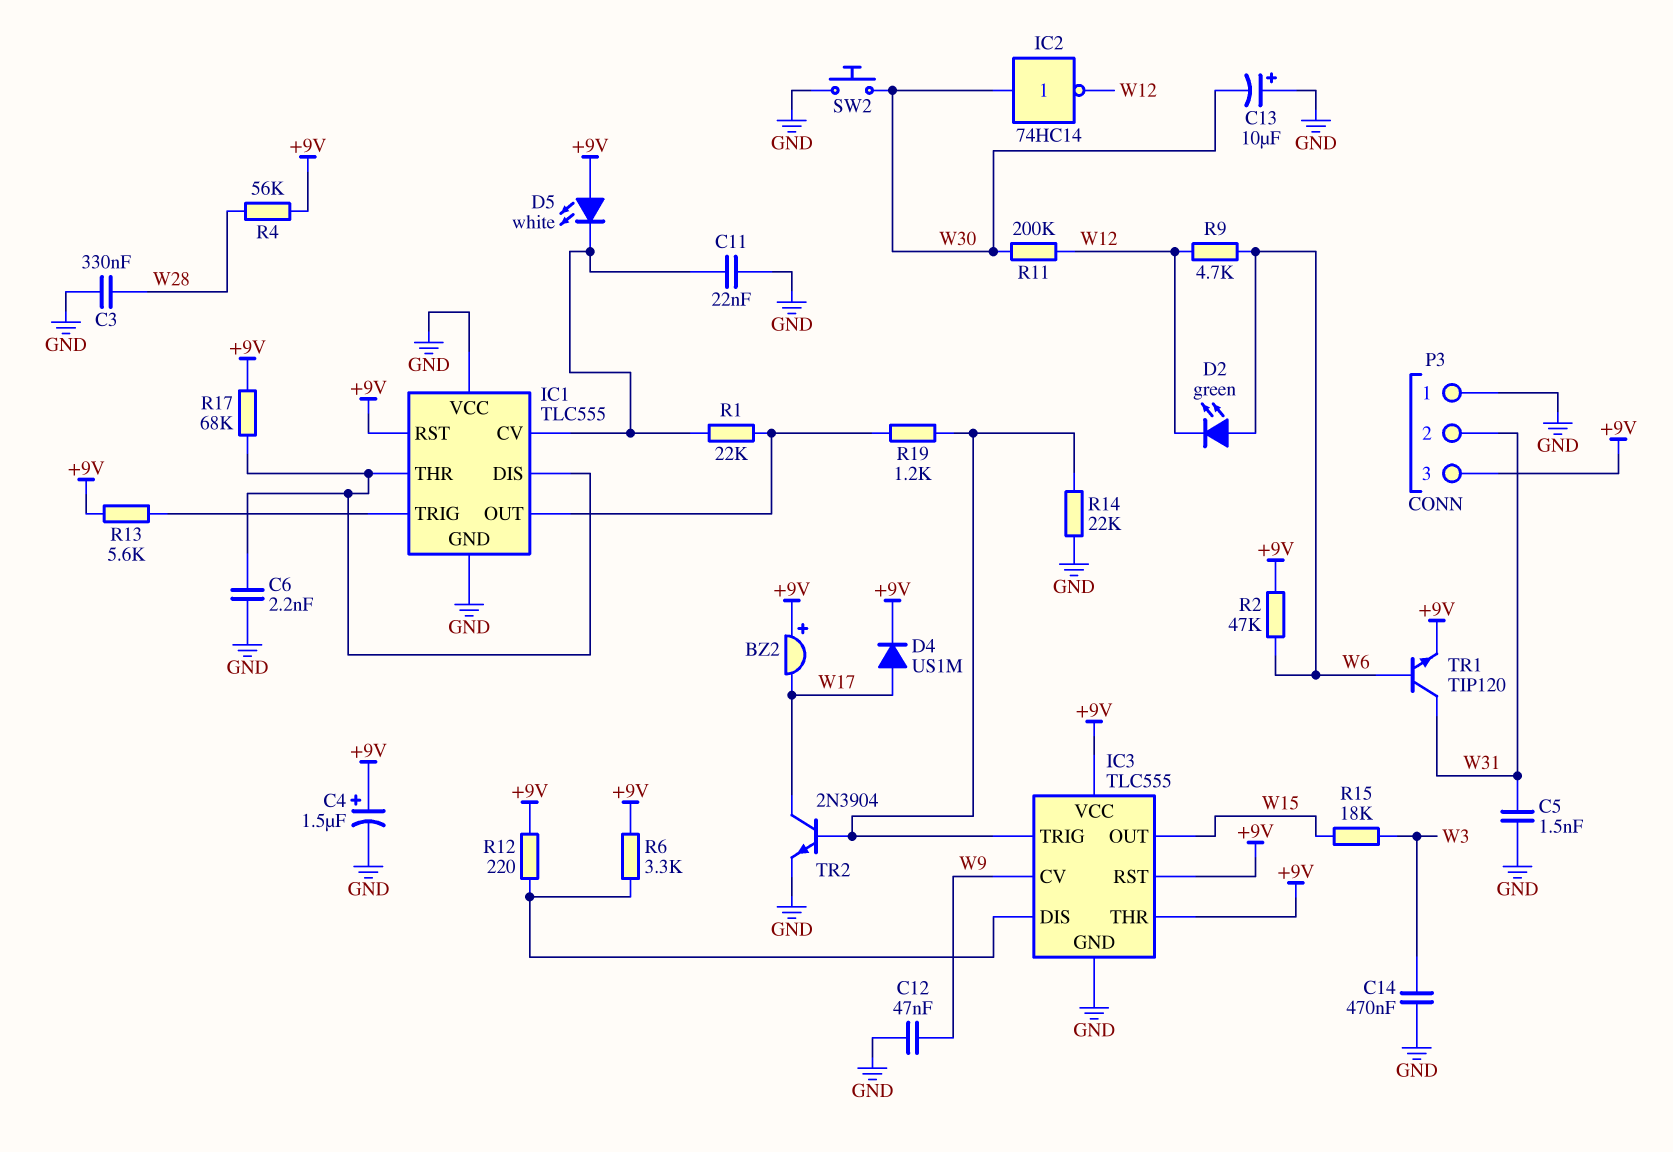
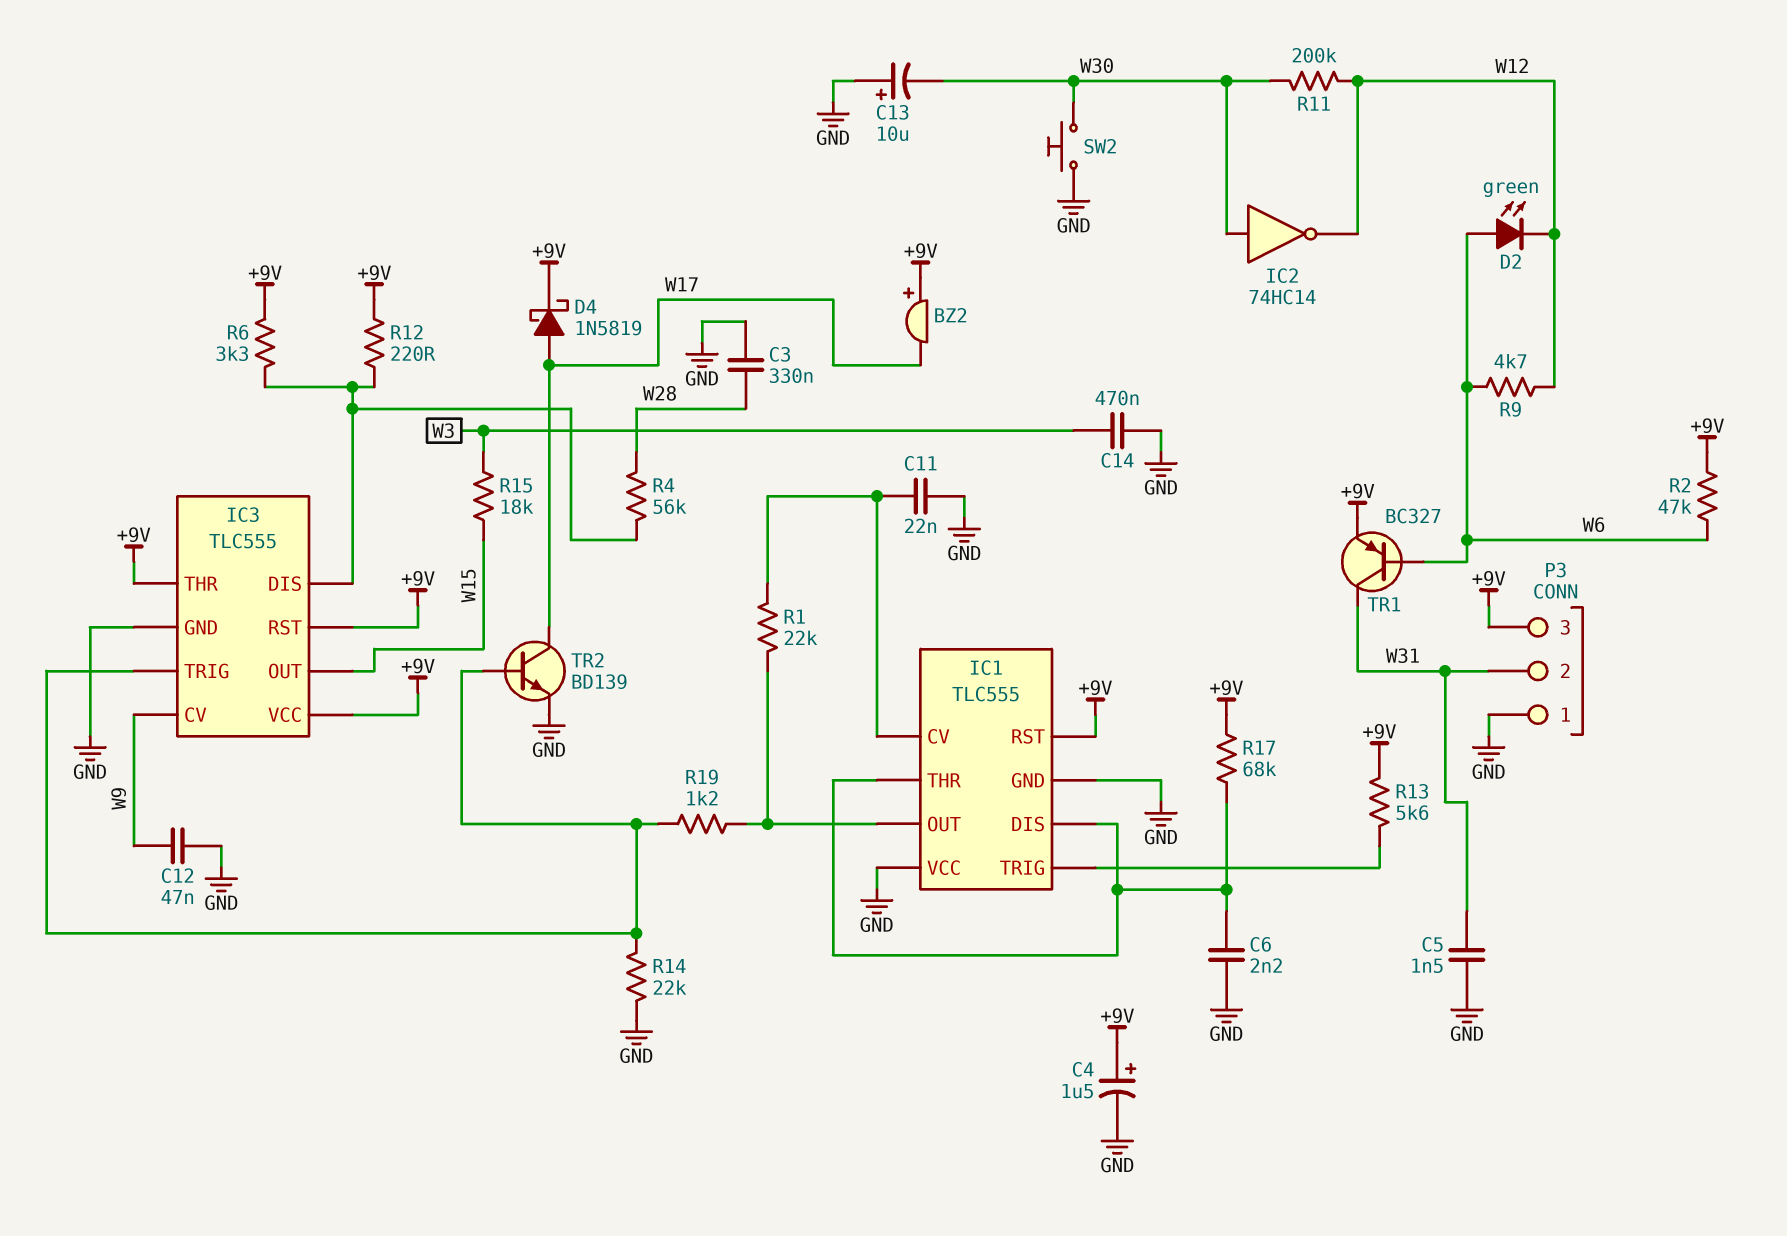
D4: diode US1M (A W17, K +9V) -> schottky 1N5819 (A W17, K +9V)
D5: LED white (A +9V, K IC1/CV) -> none
R4: 56k (+9V, W28) -> 56k (IC3/DIS, W28)
TR1: NPN TIP120 (B W6, C W31, E +9V) -> PNP BC327 (B W6, C W31, E +9V)
TR2: NPN 2N3904 (B IC3/TRIG, C W17, E GND) -> NPN BD139 (B IC3/TRIG, C W17, E GND)

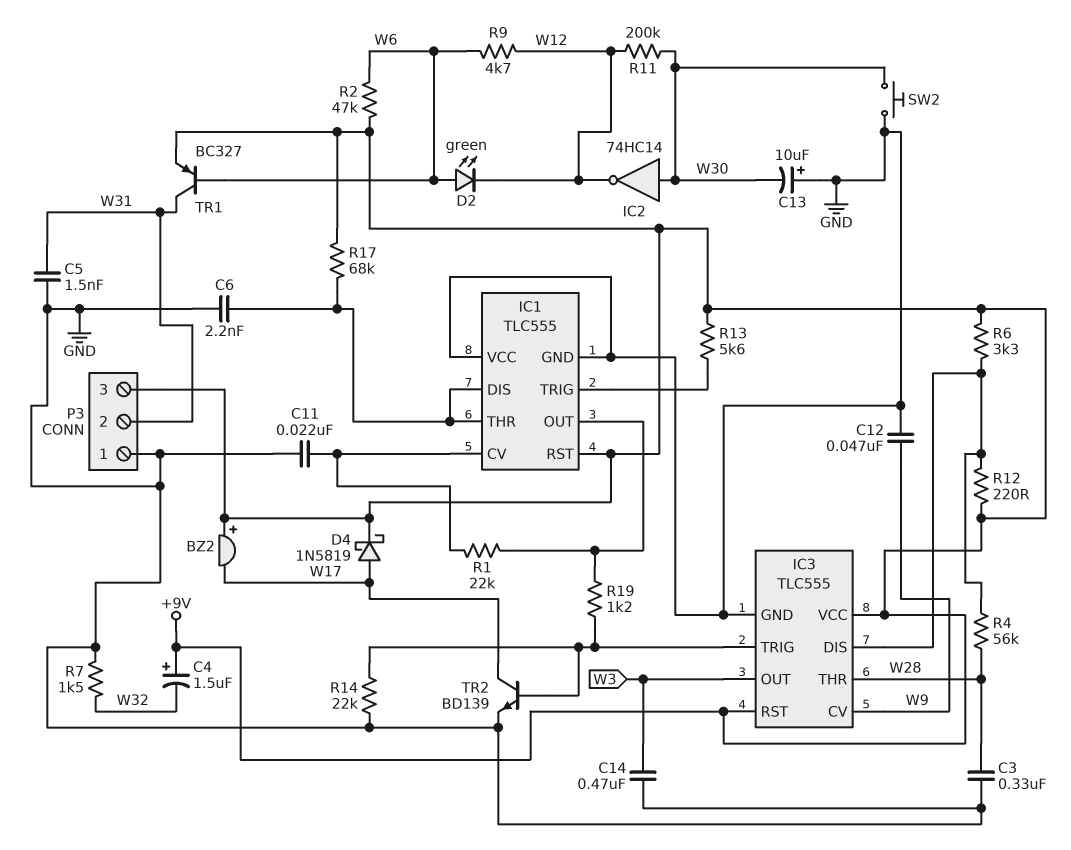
C4: 1.5uF (plus +9V, minus GND) -> 1.5uF (plus +9V, minus W32)
IC3 pin OUT: W15 -> W3
IC3 pin THR: +9V -> W28
R7: none -> 1.5k (GND, W32)
R15: 18k (W3, W15) -> none

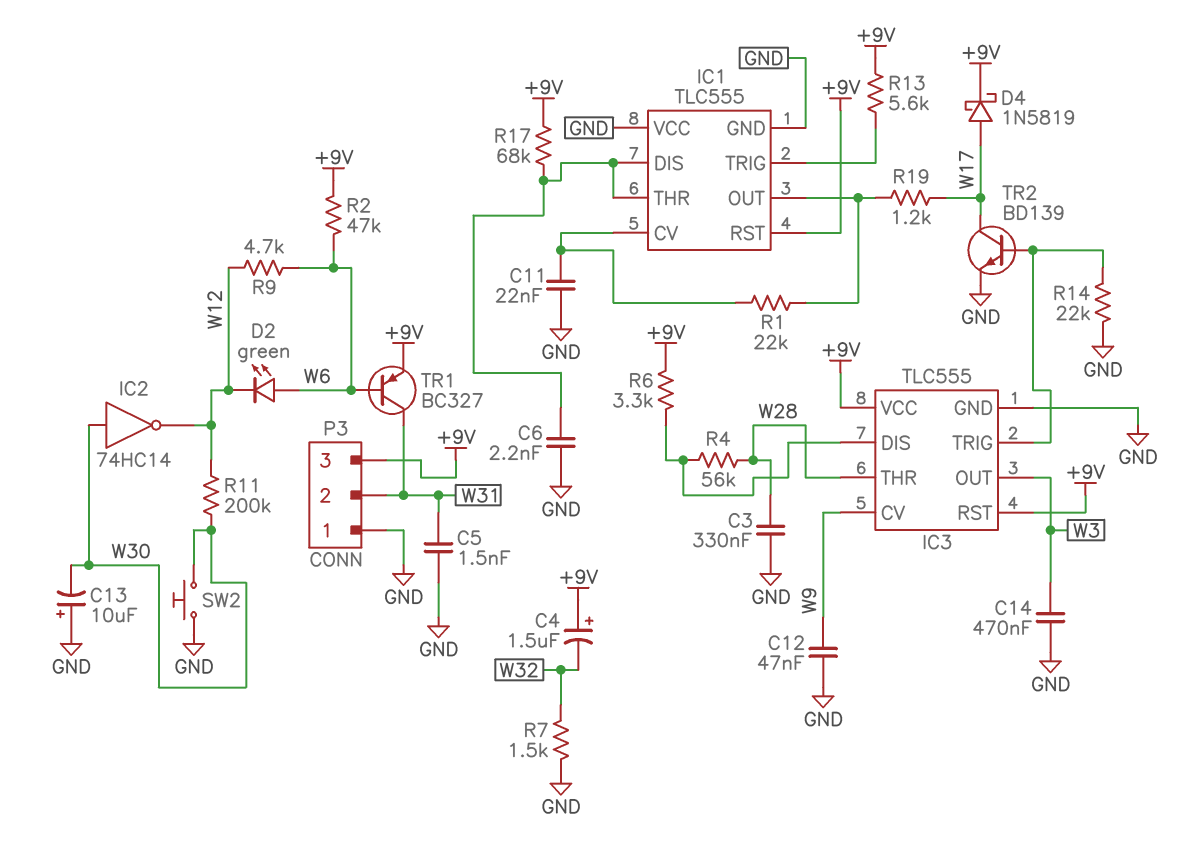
BZ2: buzzer (plus +9V, minus W17) -> none
R12: 220 (+9V, IC3/DIS) -> none
R19: 1.2k (IC1/OUT, IC3/TRIG) -> 1.2k (IC1/OUT, W17)

